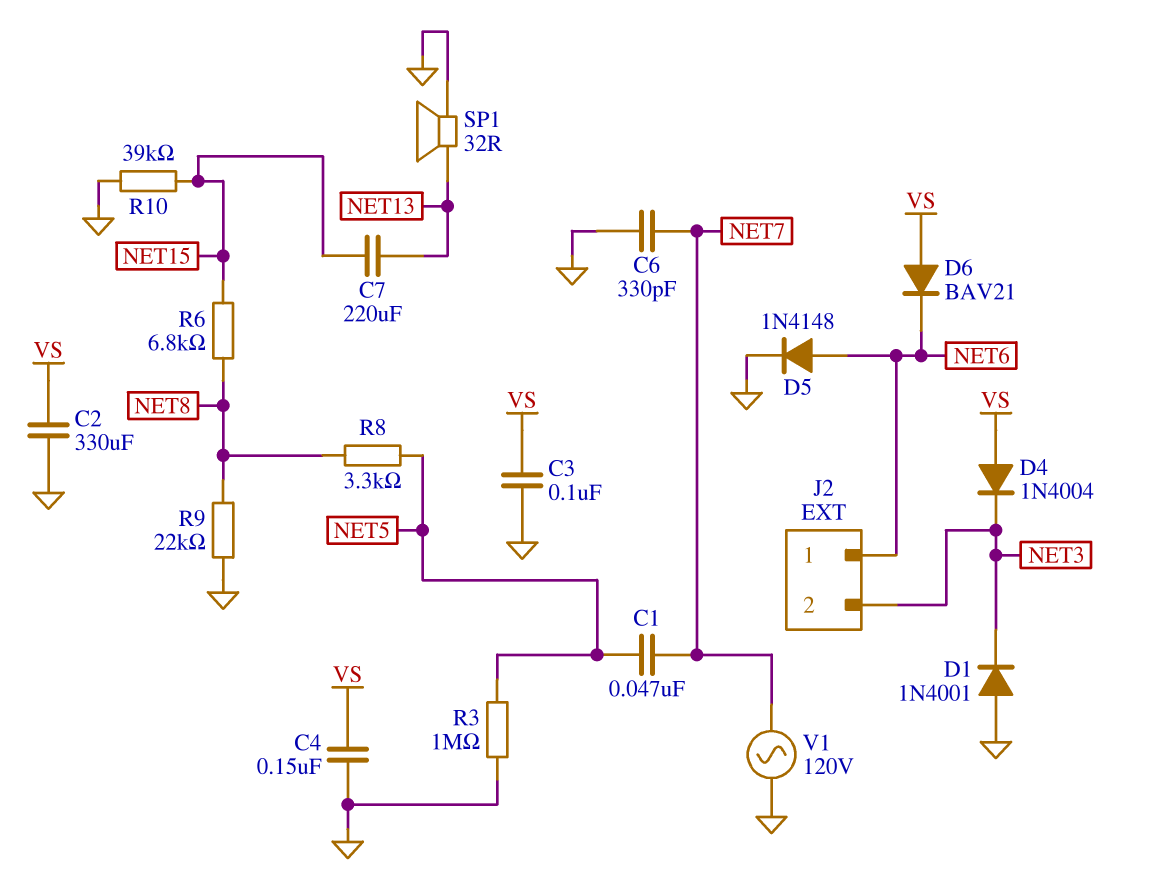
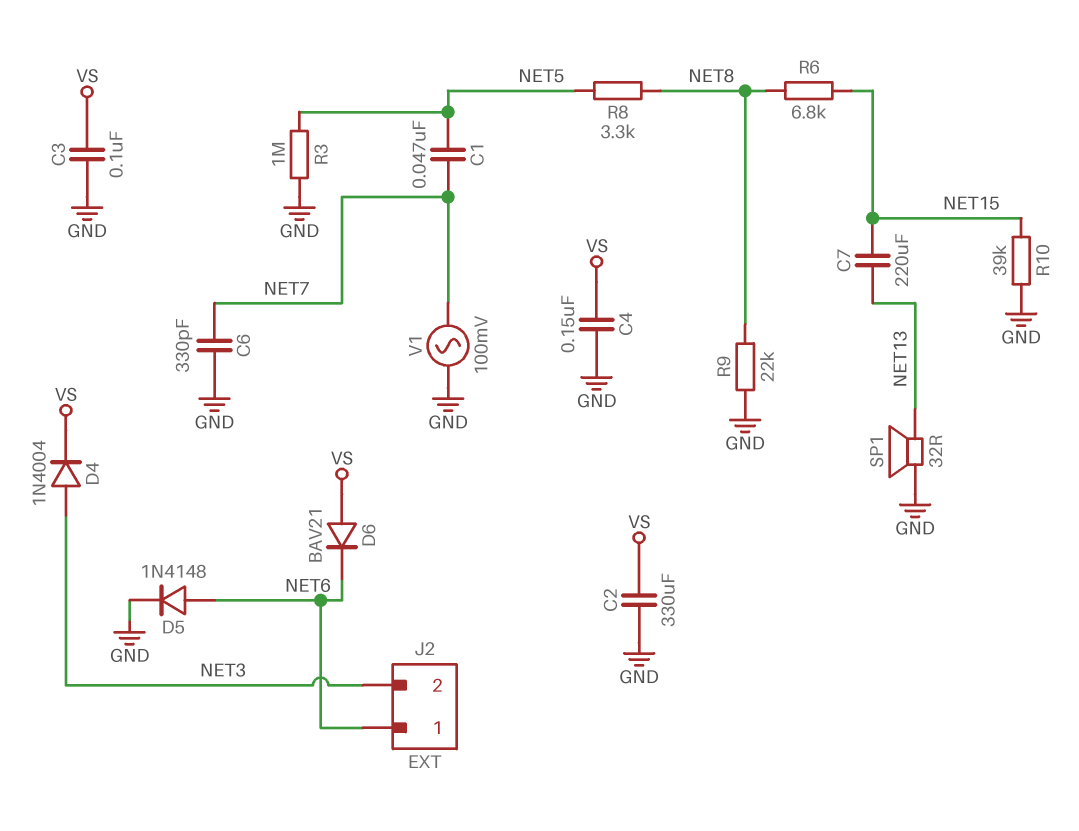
D1: diode 1N4001 (A GND, K NET3) -> none
D4: diode 1N4004 (A VS, K NET3) -> diode 1N4004 (A NET3, K VS)
V1: AC 120V (GND, NET7) -> AC 100mV (GND, NET7)

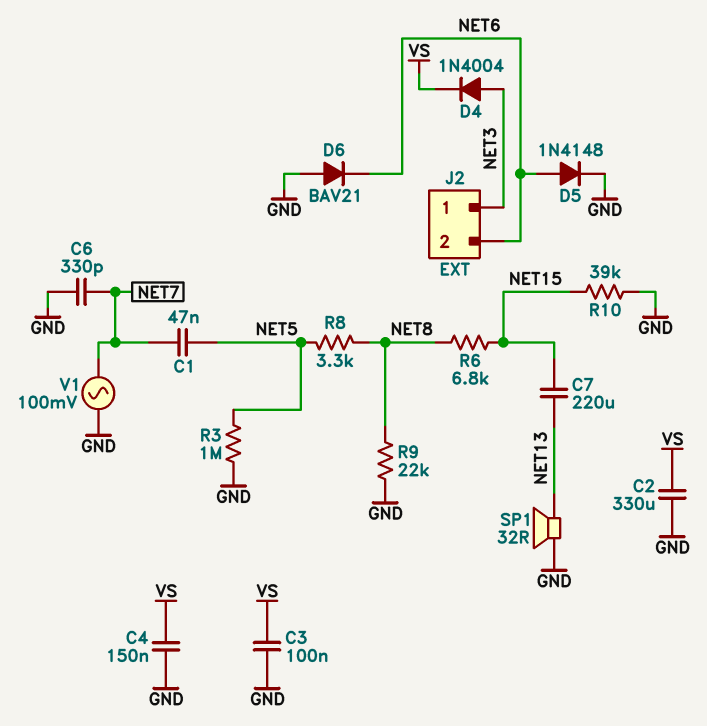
D6: diode BAV21 (A VS, K NET6) -> diode BAV21 (A GND, K NET6)
J2 pin 1: NET6 -> NET3
J2 pin 2: NET3 -> NET6

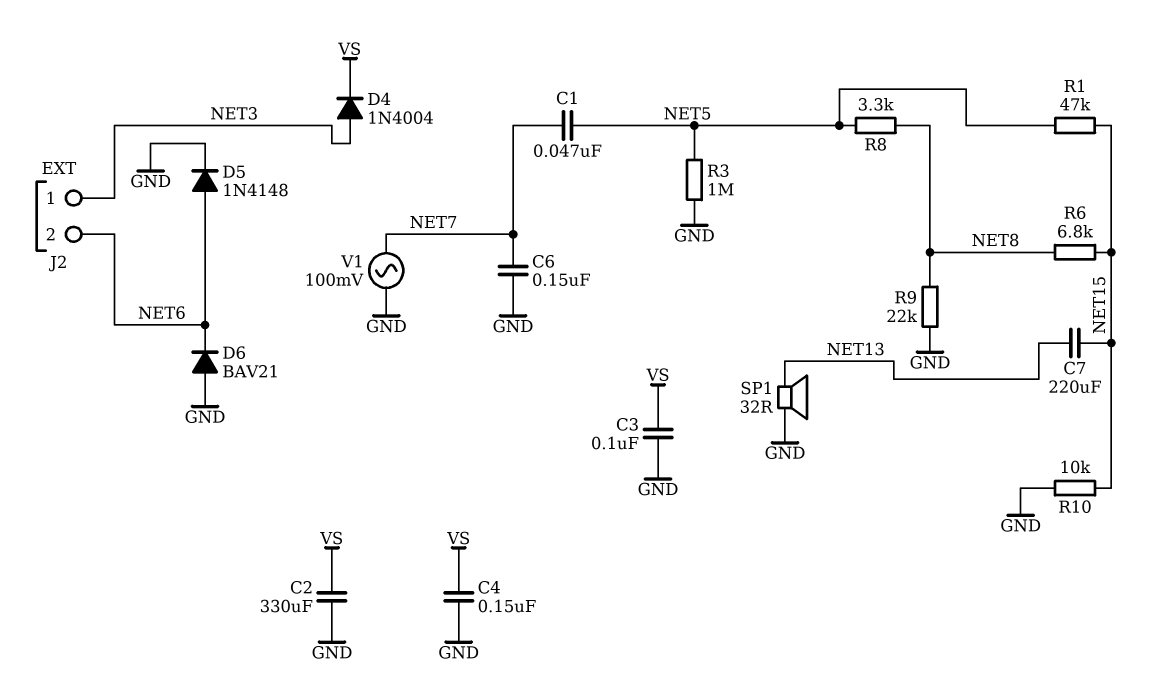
C6: 330pF (GND, NET7) -> 150nF (GND, NET7)
R1: none -> 47k (NET5, NET15)
R10: 39k (GND, NET15) -> 10k (GND, NET15)

